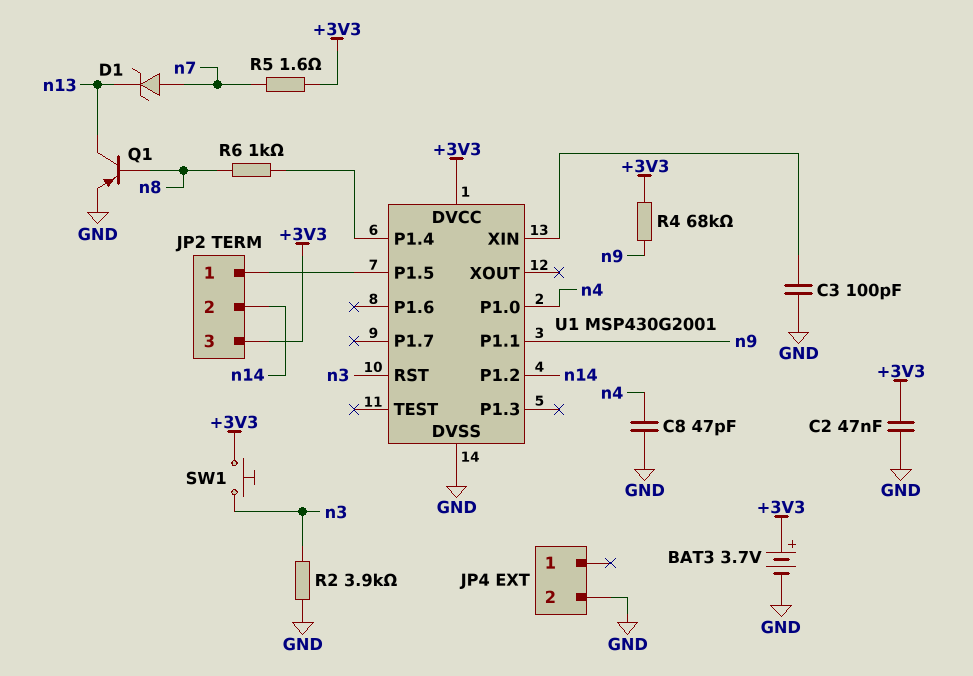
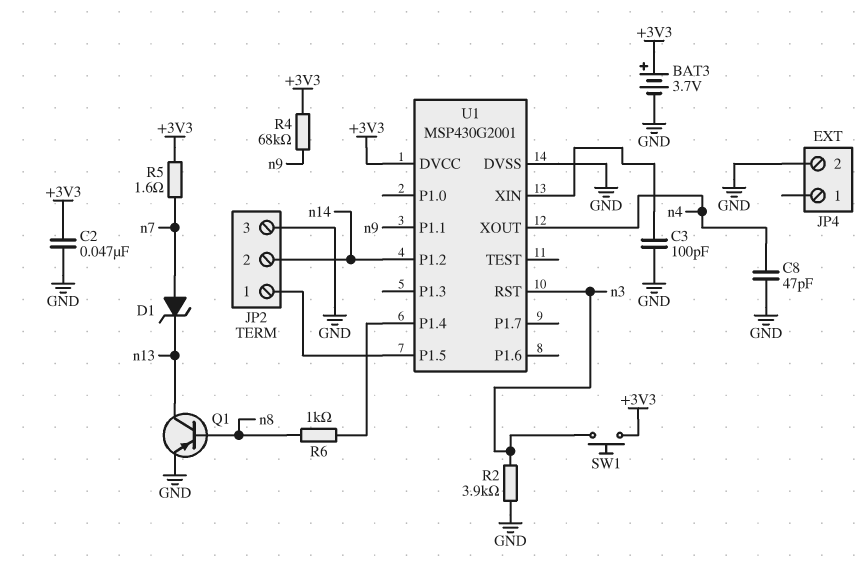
JP2 pin 3: +3V3 -> GND
U1 pin P1.0: n4 -> none
U1 pin XOUT: none -> n4

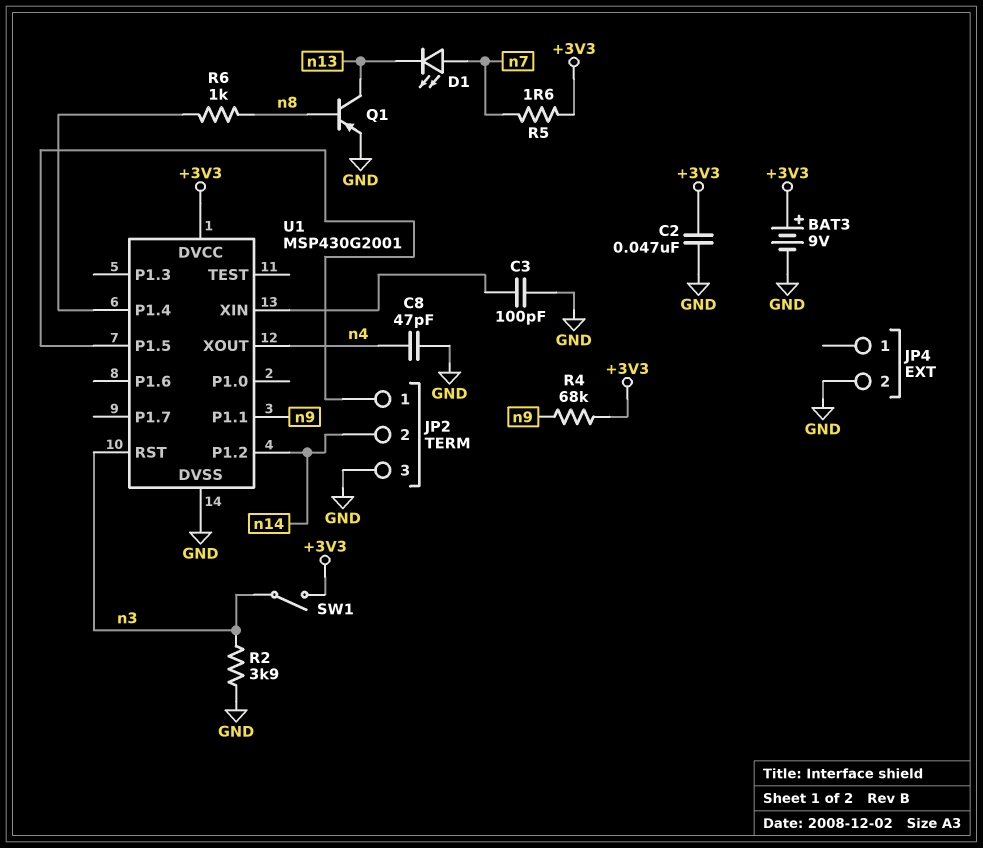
BAT3: 3.7V (plus +3V3, minus GND) -> 9V (plus +3V3, minus GND)
D1: zener (A n7, K n13) -> LED (A n7, K n13)
SW1: button (+3V3, n3) -> switch (+3V3, n3)

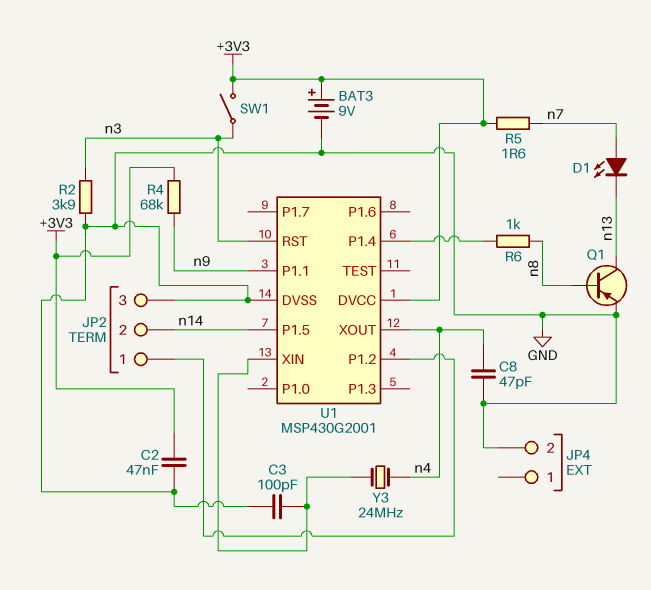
U1 pin P1.2: n14 -> JP2/1
U1 pin P1.5: JP2/1 -> n14
Y3: none -> 24MHz (U1/XIN, n4)

